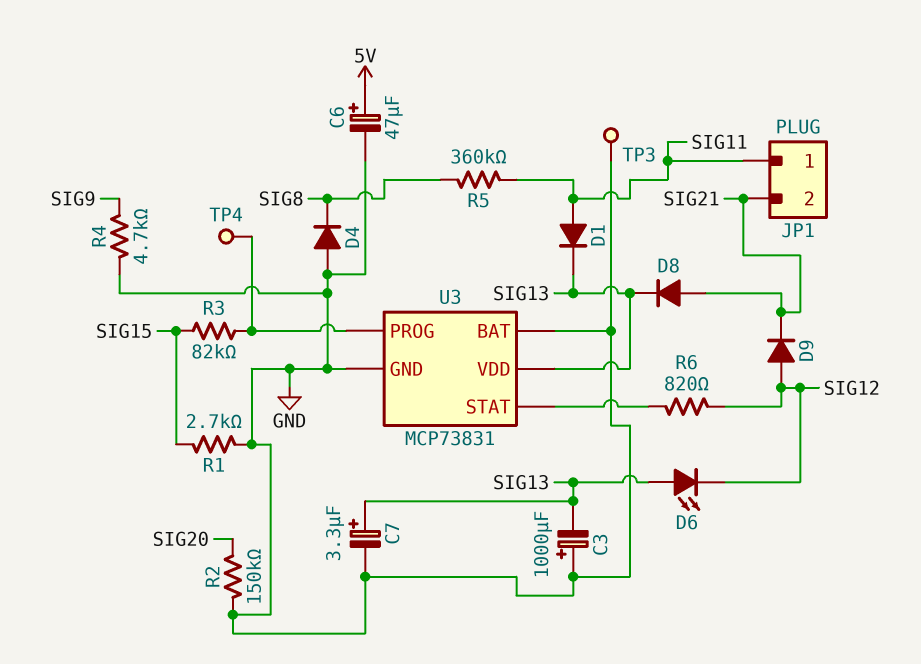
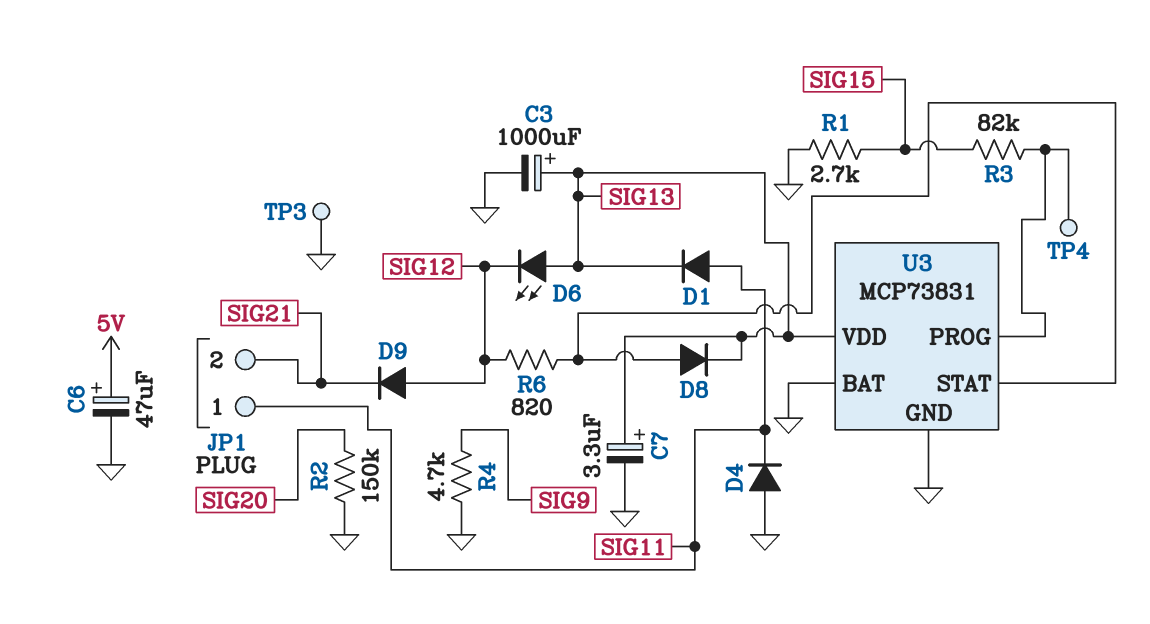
C3: 1000uF (plus GND, minus SIG13) -> 1000uF (plus SIG13, minus GND)
D4: diode (A GND, K SIG8) -> diode (A GND, K SIG11)
D8: diode (A SIG21, K SIG13) -> diode (A U3/STAT, K SIG13)
R5: 360k (SIG8, SIG11) -> none

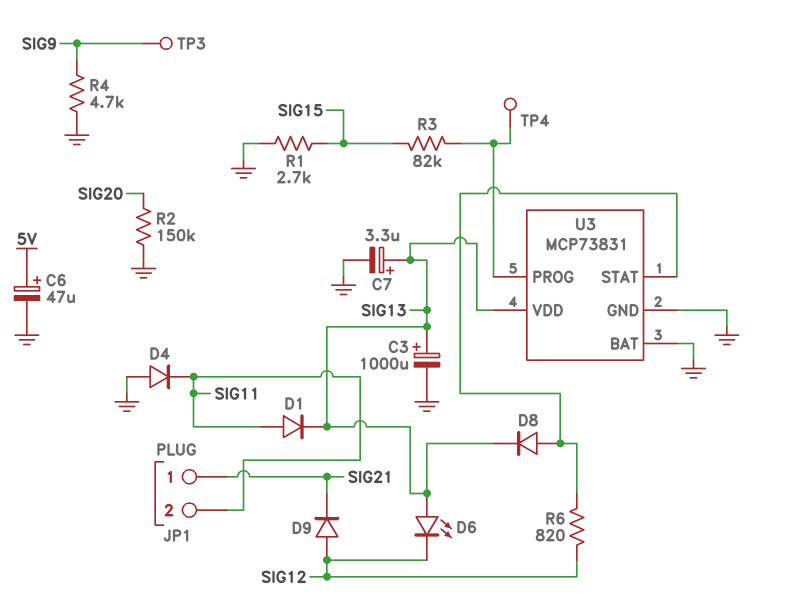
JP1 pin 1: SIG11 -> SIG21
JP1 pin 2: SIG21 -> SIG11
TP3: test point (GND) -> test point (SIG9)

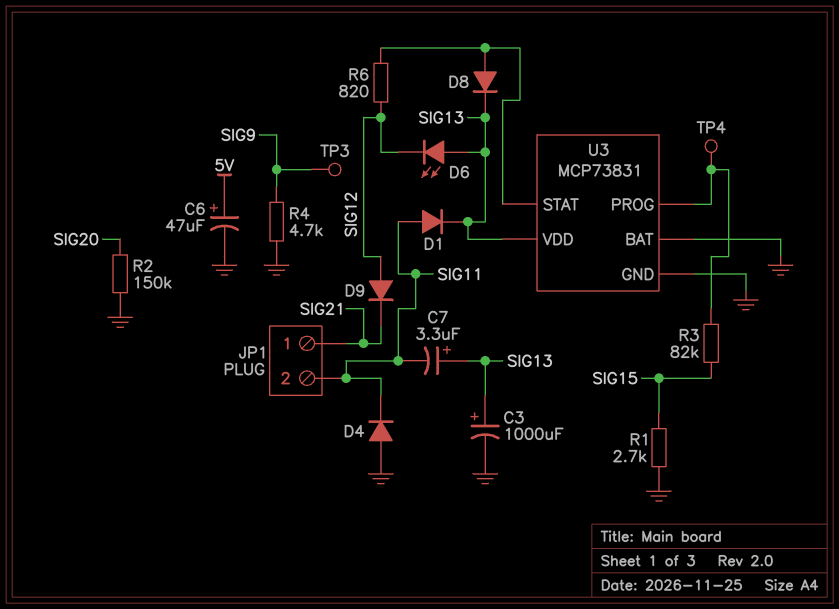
C7: 3.3uF (plus SIG13, minus GND) -> 3.3uF (plus SIG13, minus SIG11)

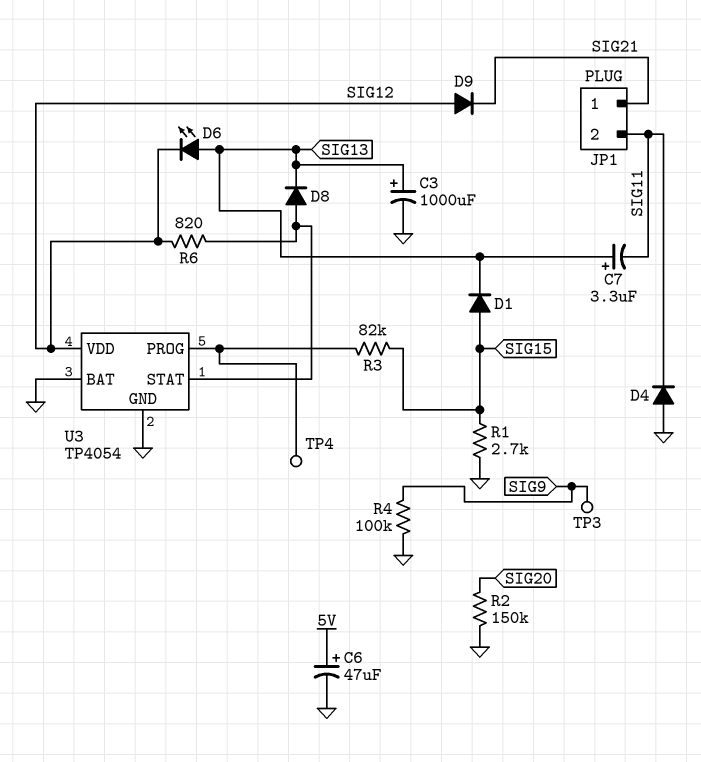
D1: diode (A SIG11, K SIG13) -> diode (A SIG15, K SIG13)
R4: 4.7k (GND, SIG9) -> 100k (GND, SIG9)
U3: MCP73831 -> TP4054
U3 pin VDD: SIG13 -> SIG12

